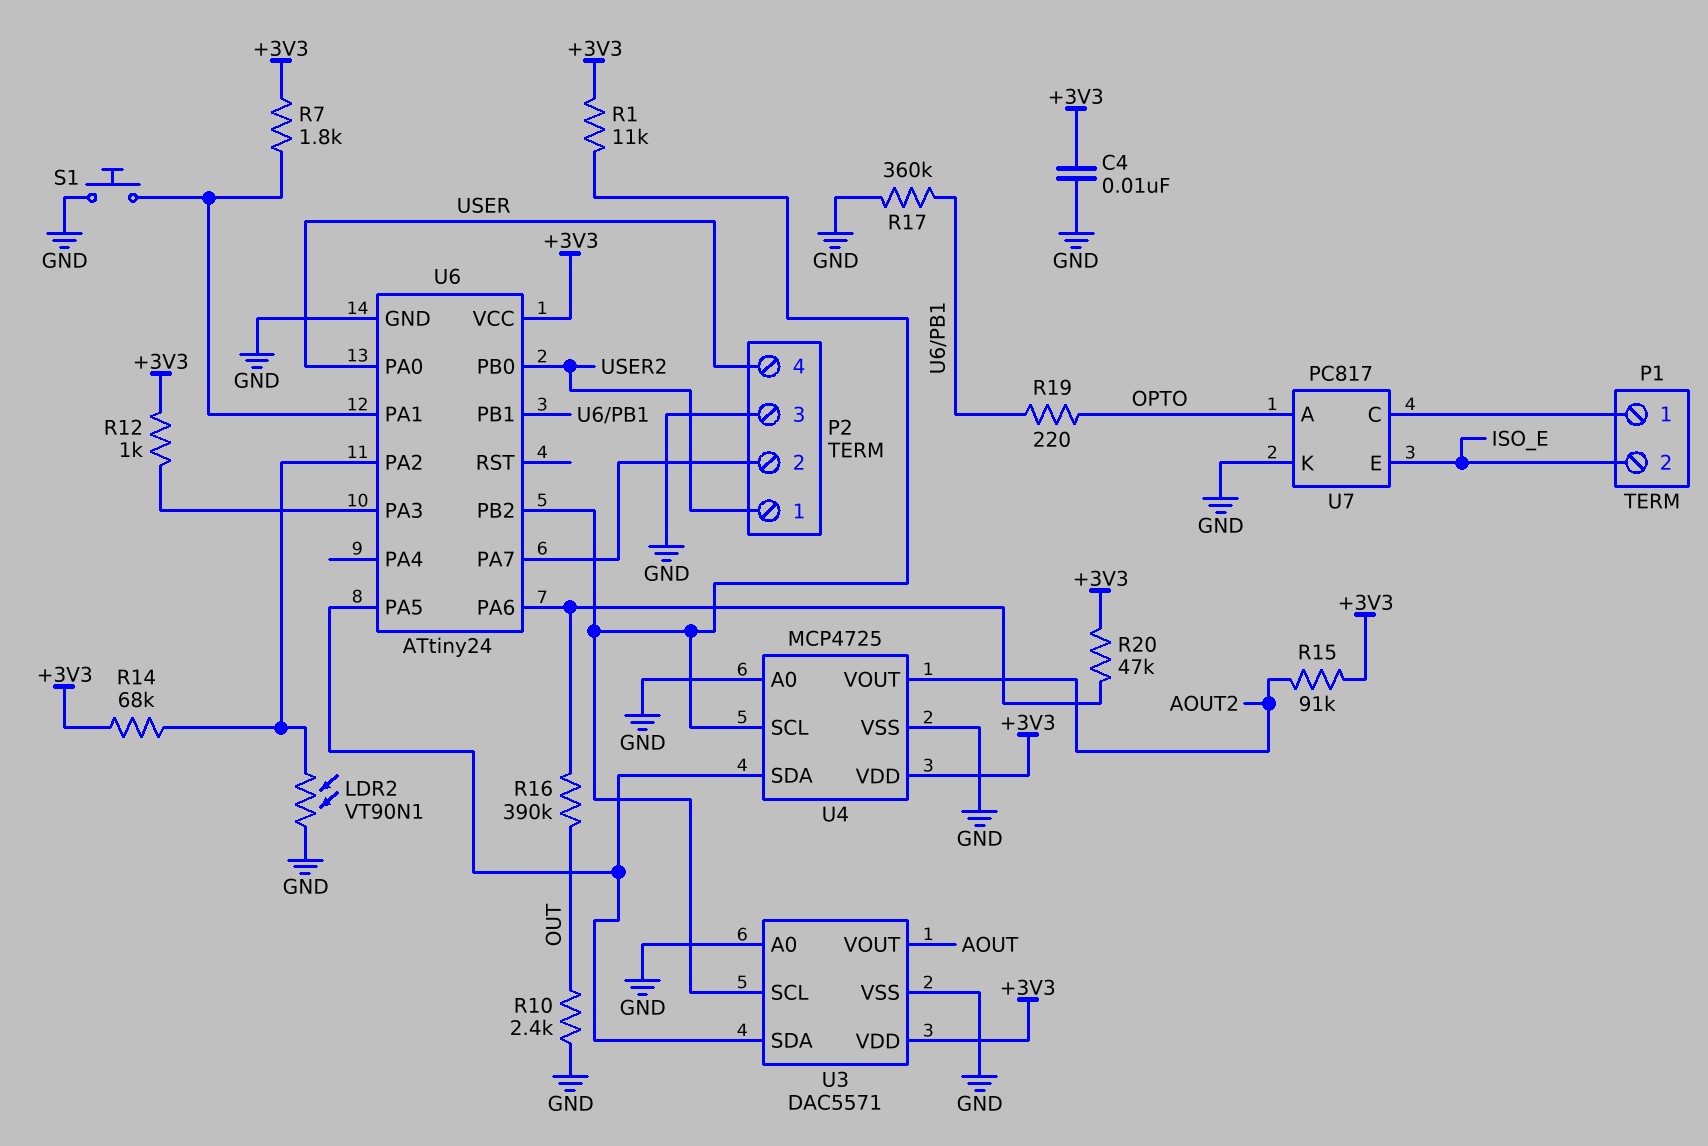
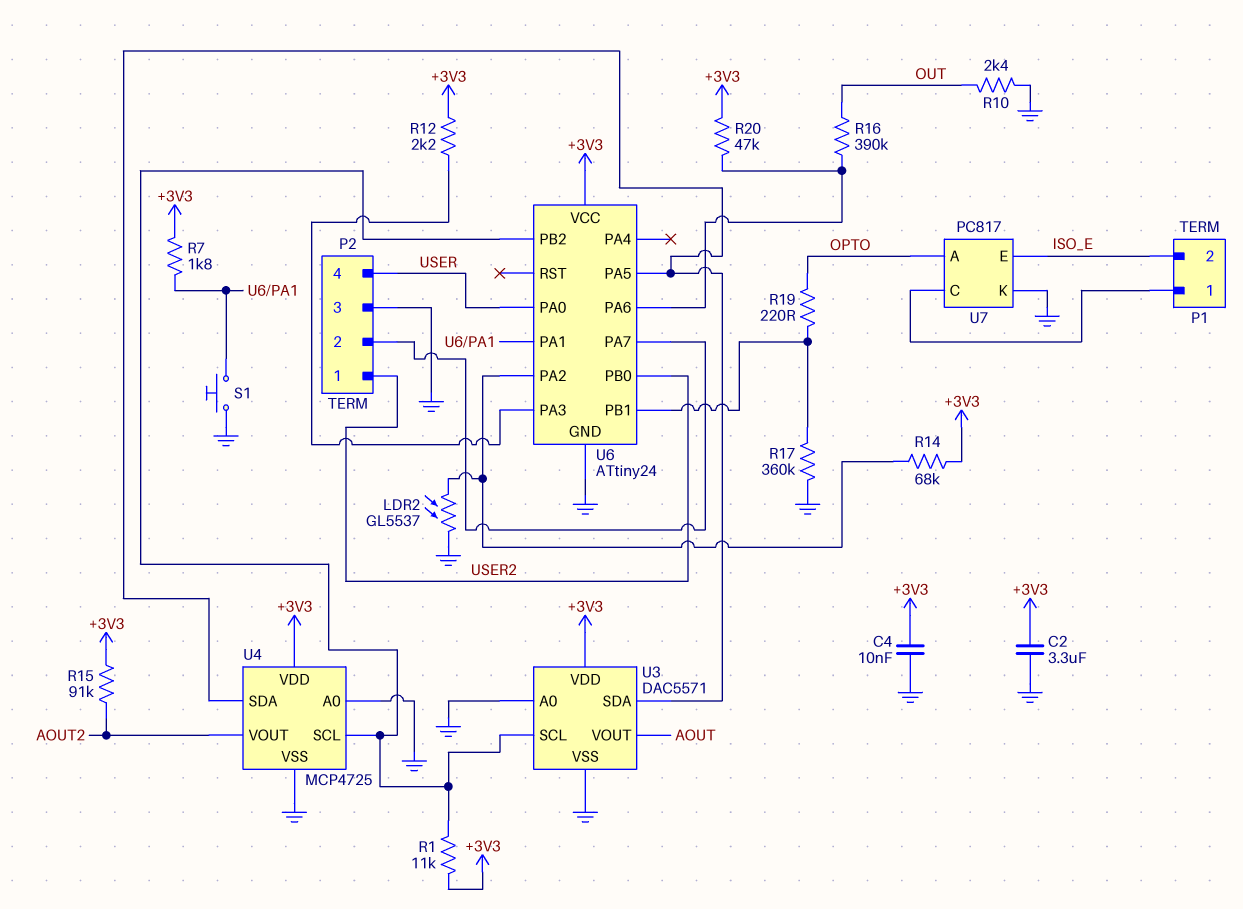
C2: none -> 3.3uF (+3V3, GND)
LDR2: VT90N1 (GND, U6/PA2) -> GL5537 (GND, U6/PA2)
R12: 1k (+3V3, U6/PA3) -> 2.2k (+3V3, U6/PA3)

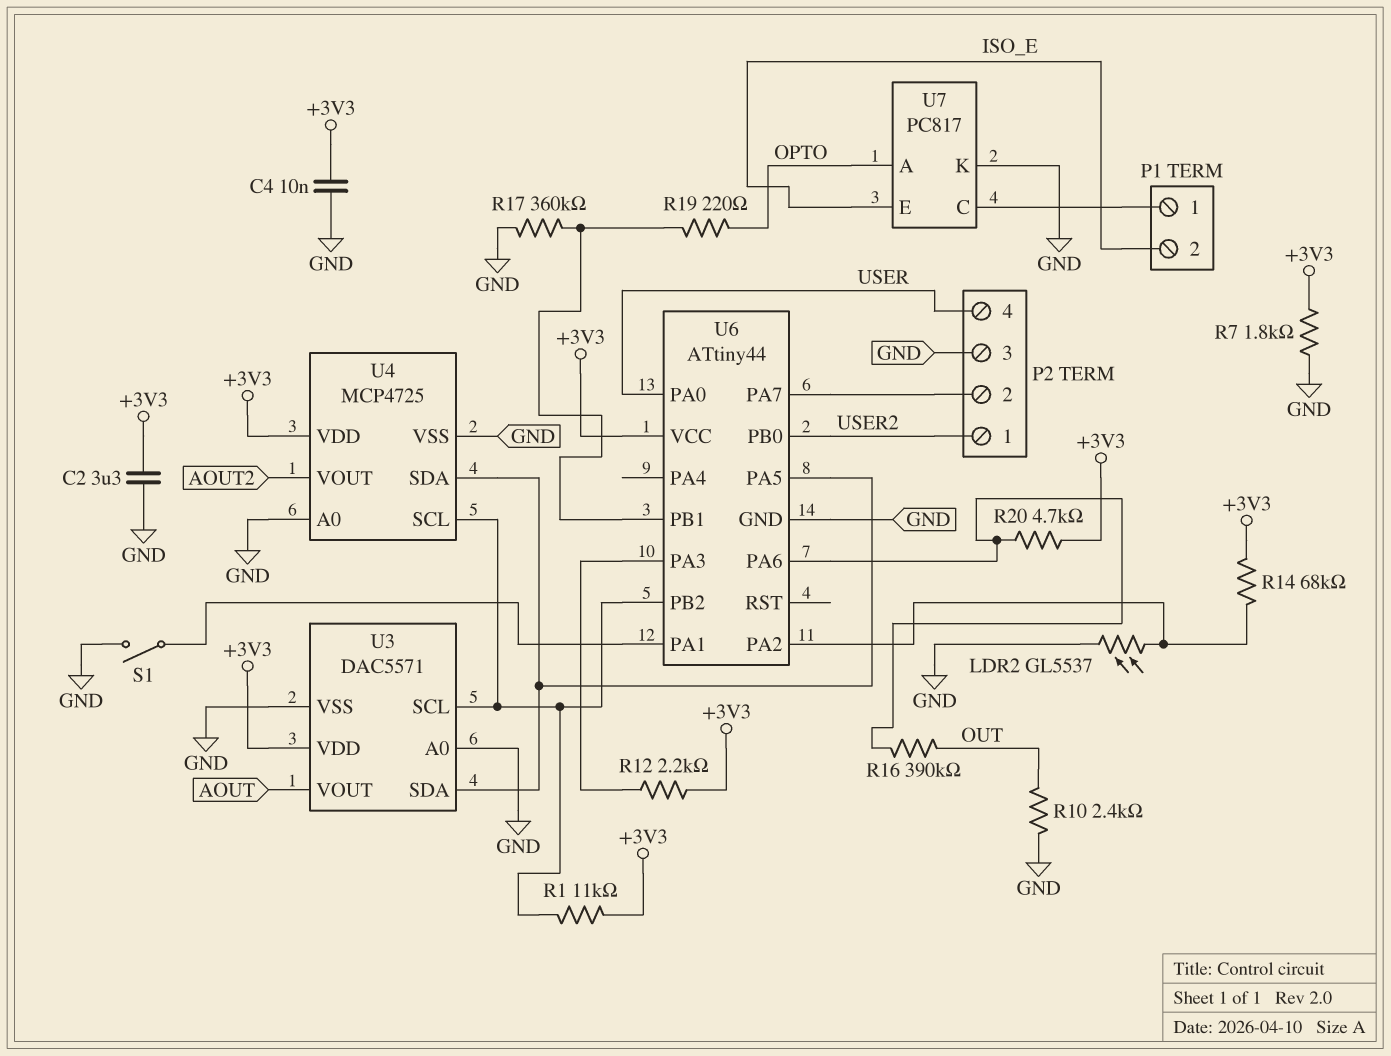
R7: 1.8k (+3V3, U6/PA1) -> 1.8k (+3V3, GND)
R15: 91k (+3V3, AOUT2) -> none
R20: 47k (+3V3, U6/PA6) -> 4.7k (+3V3, U6/PA6)
S1: button (GND, U6/PA1) -> switch (GND, U6/PA1)
U6: ATtiny24 -> ATtiny44

